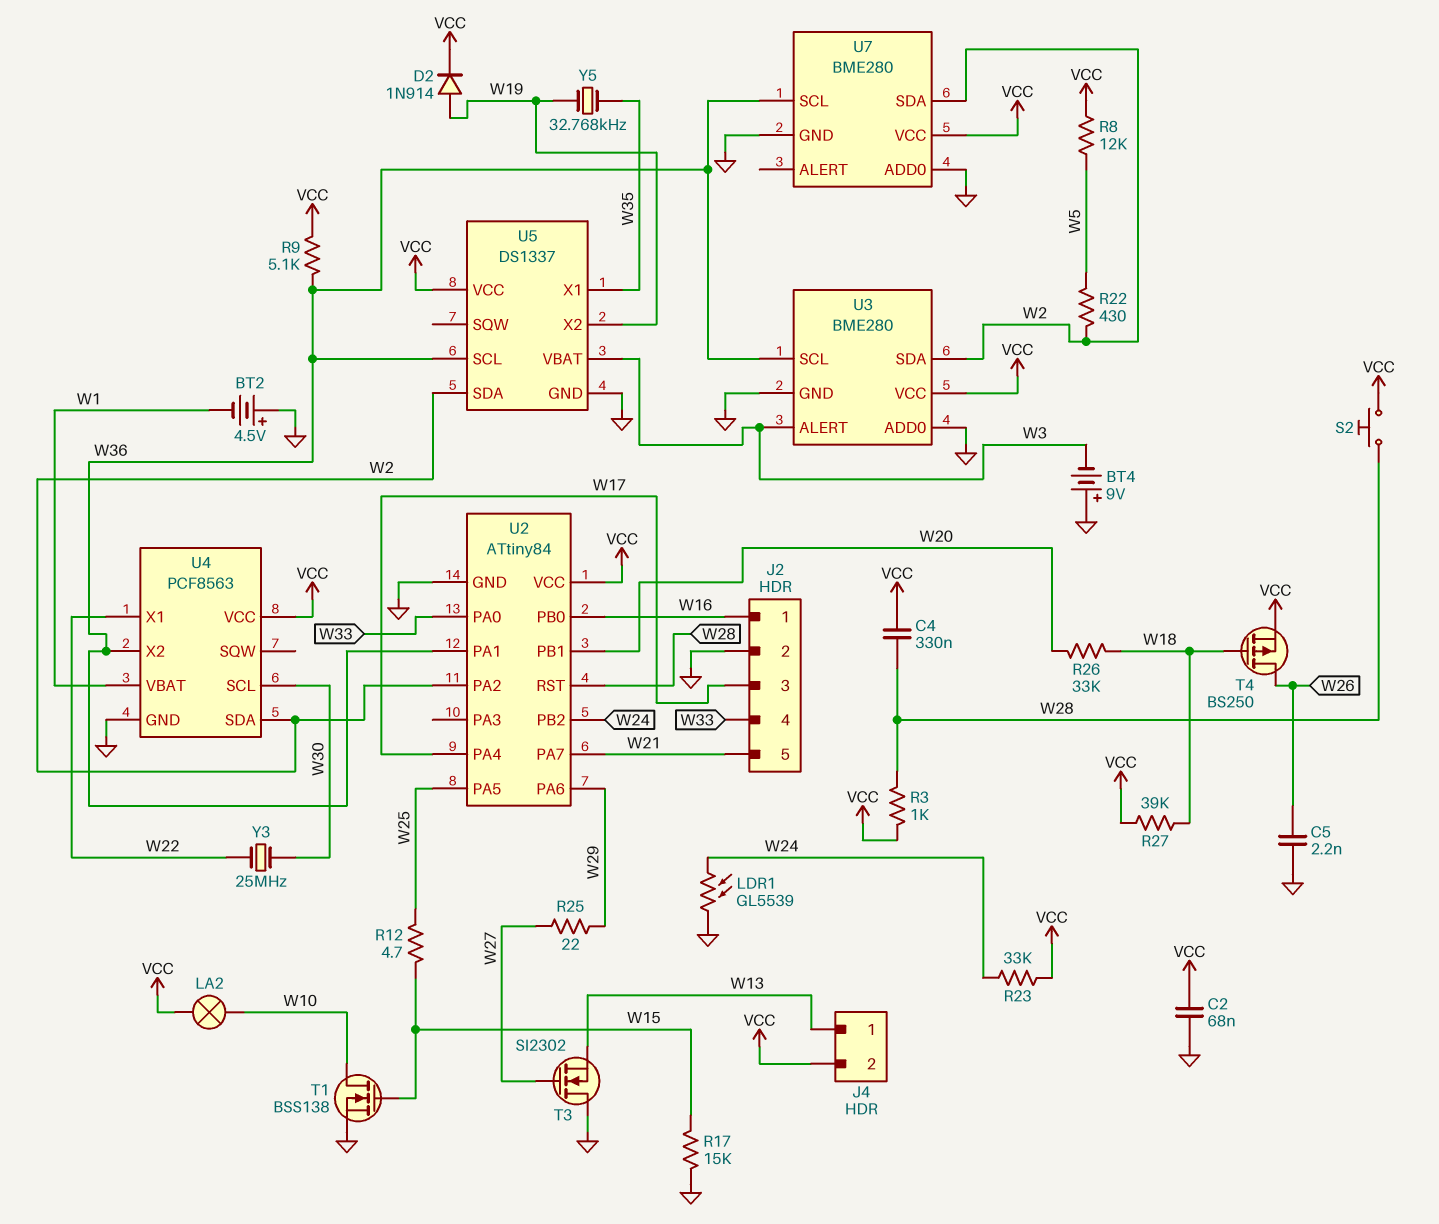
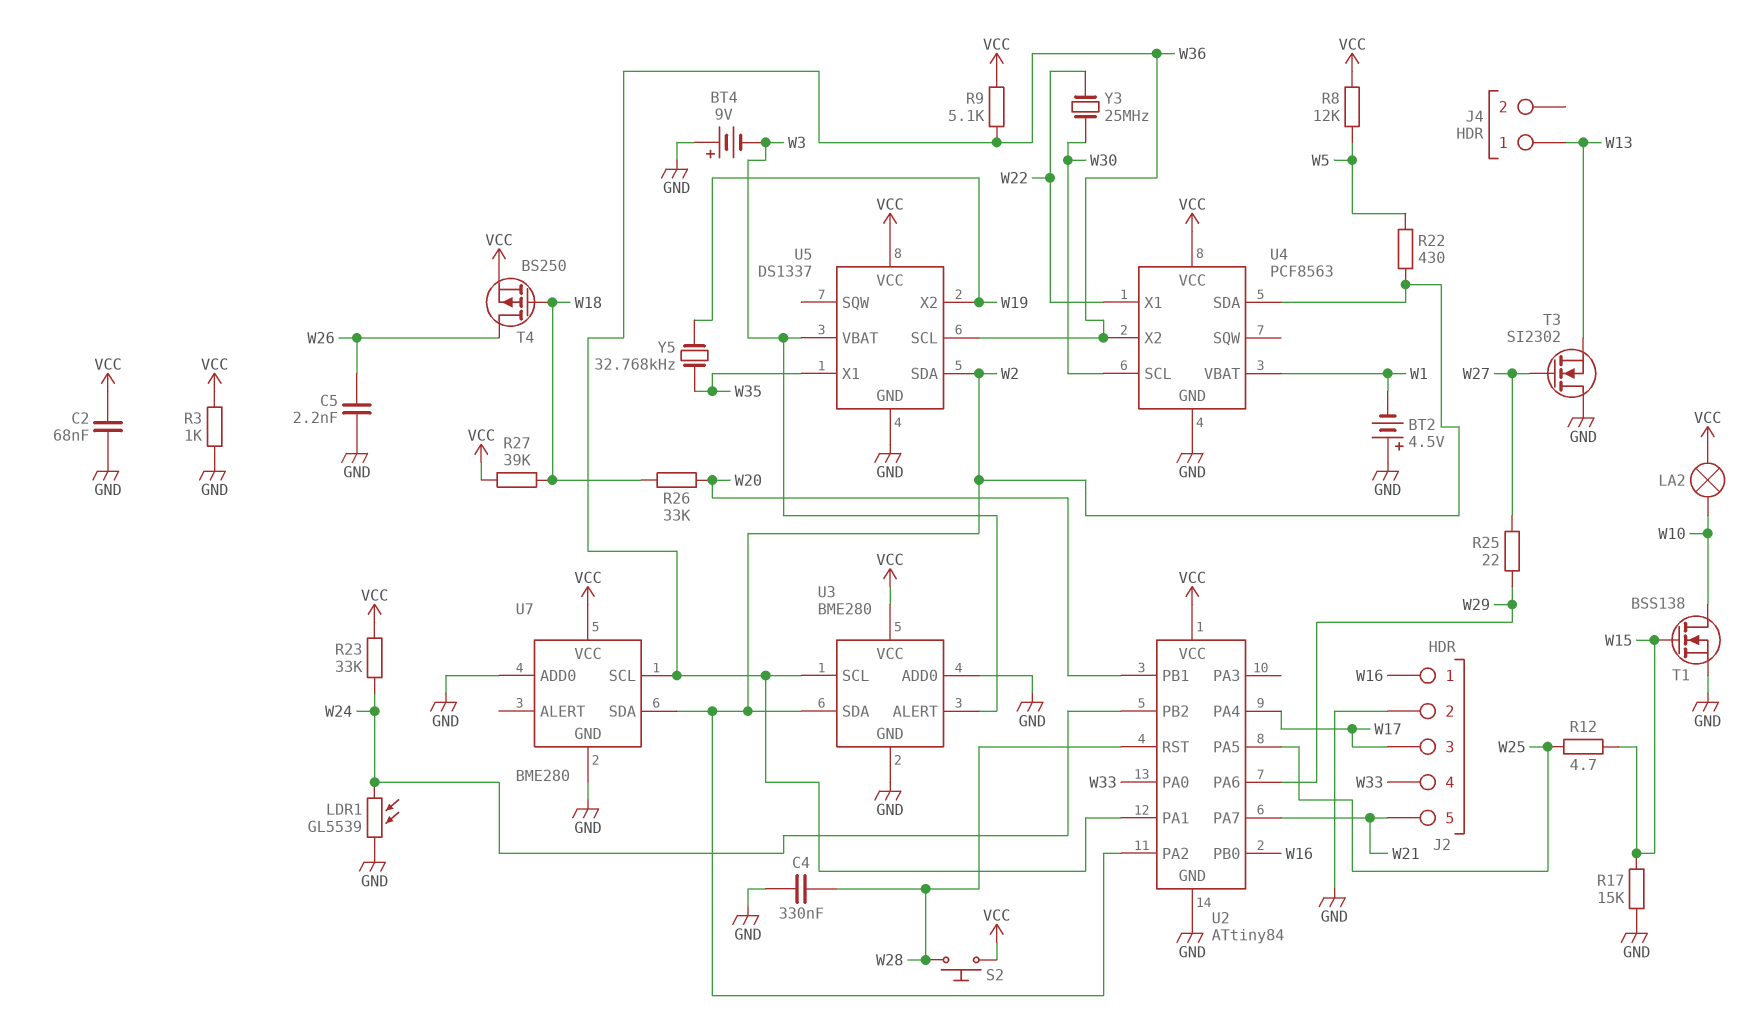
C4: 330nF (VCC, W28) -> 330nF (GND, W28)
D2: diode 1N914 (A W19, K VCC) -> none
J4 pin 2: VCC -> none
R3: 1k (VCC, W28) -> 1k (GND, VCC)

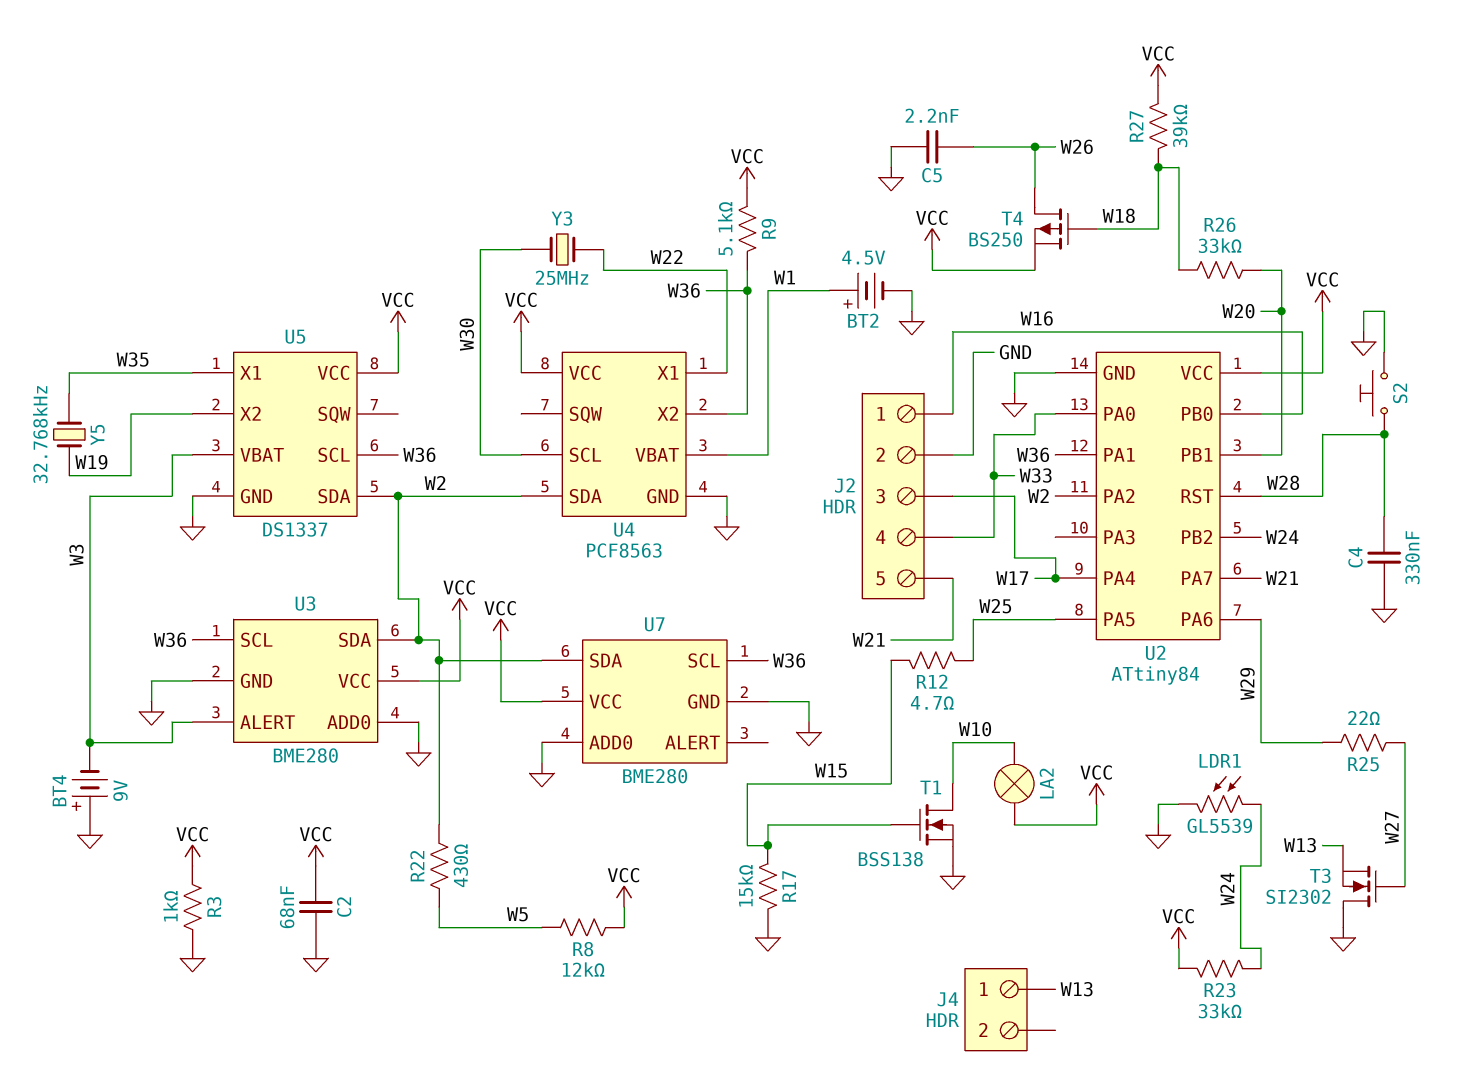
BT2: 4.5V (plus GND, minus W1) -> 4.5V (plus W1, minus GND)
S2: button (VCC, W28) -> button (GND, W28)

